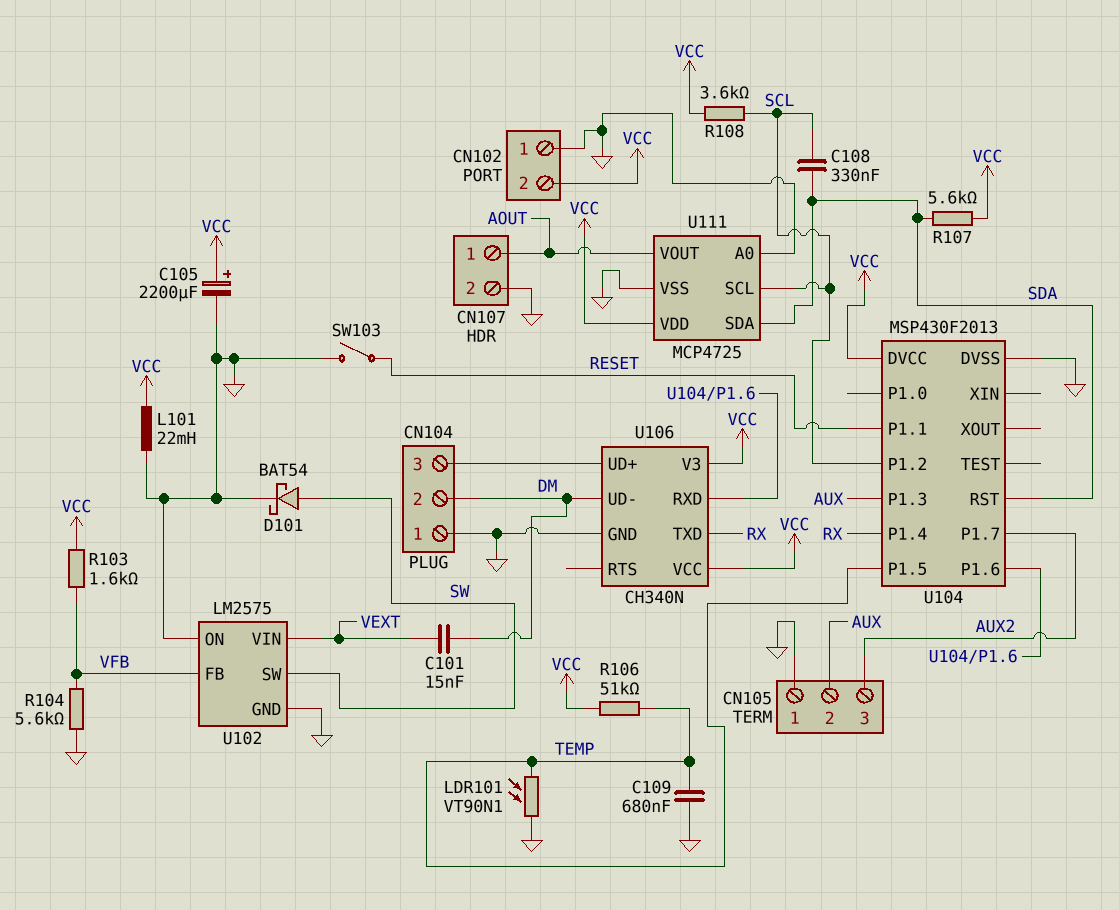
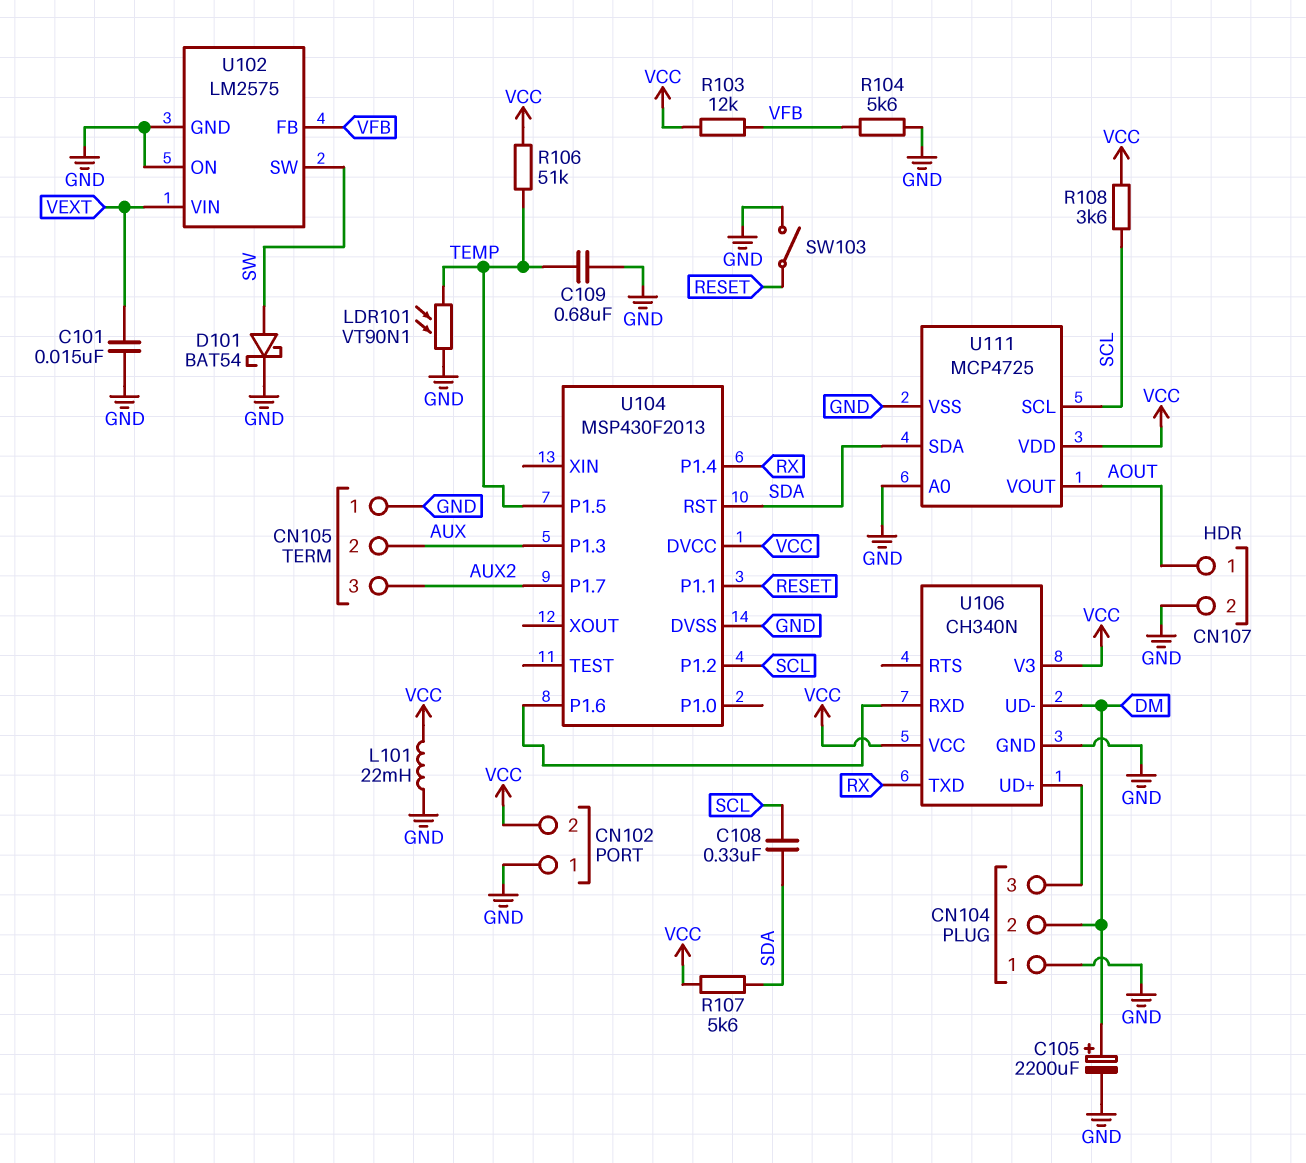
C101: 15nF (DM, VEXT) -> 15nF (GND, VEXT)
C105: 2200uF (plus VCC, minus GND) -> 2200uF (plus DM, minus GND)
R103: 1.6k (VCC, VFB) -> 12k (VCC, VFB)

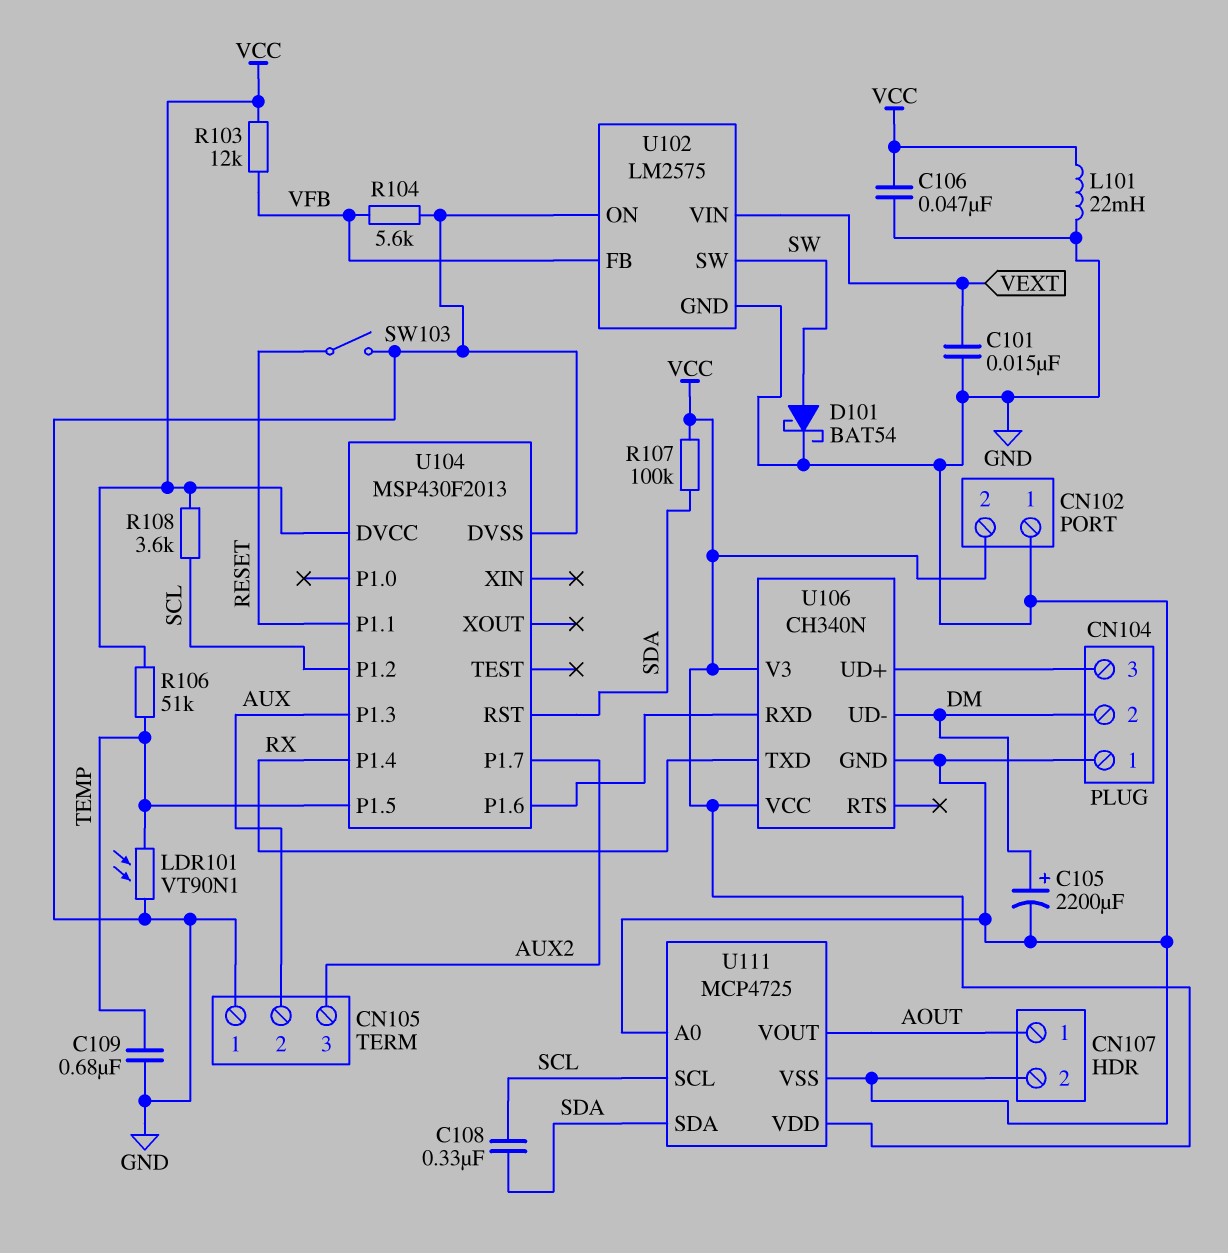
C106: none -> 47nF (GND, VCC)
R107: 5.6k (SDA, VCC) -> 100k (SDA, VCC)

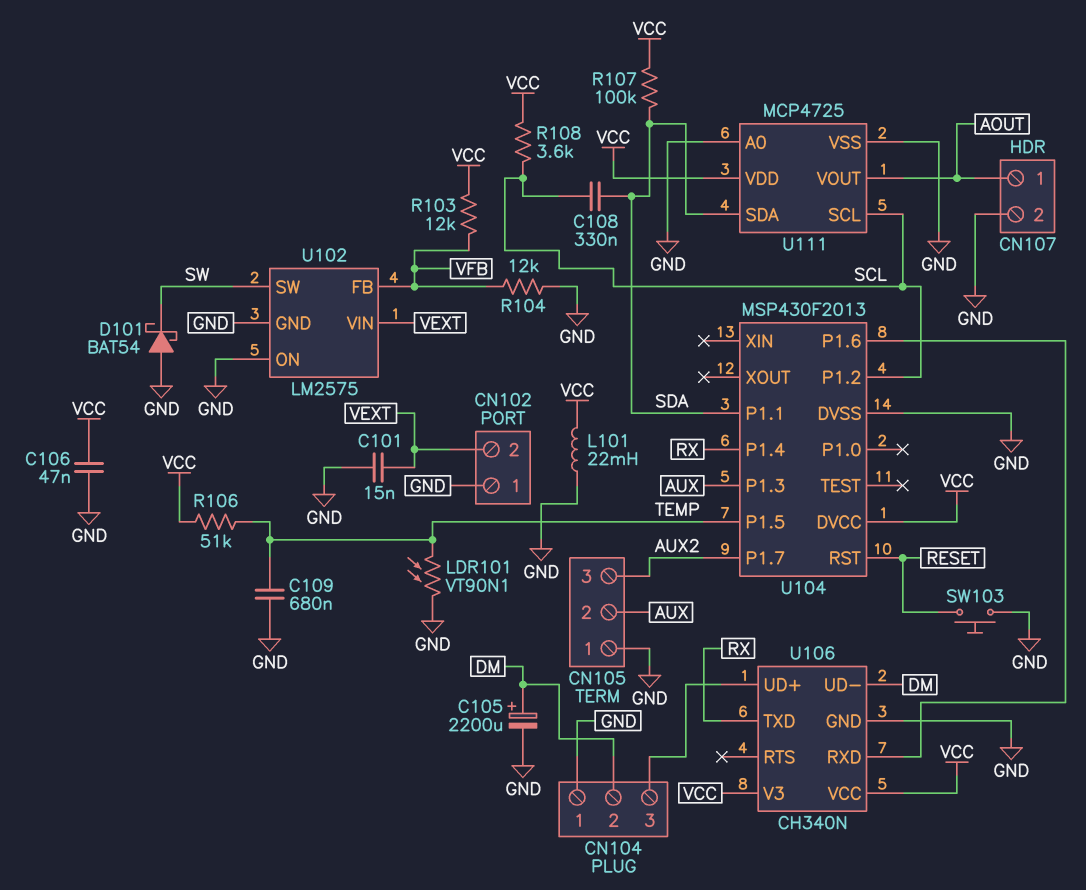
CN102 pin 2: VCC -> VEXT
D101: schottky BAT54 (A SW, K GND) -> schottky BAT54 (A GND, K SW)
R104: 5.6k (GND, VFB) -> 12k (GND, VFB)
SW103: switch (GND, RESET) -> button (GND, RESET)
U104 pin P1.1: RESET -> SDA
U104 pin RST: SDA -> RESET

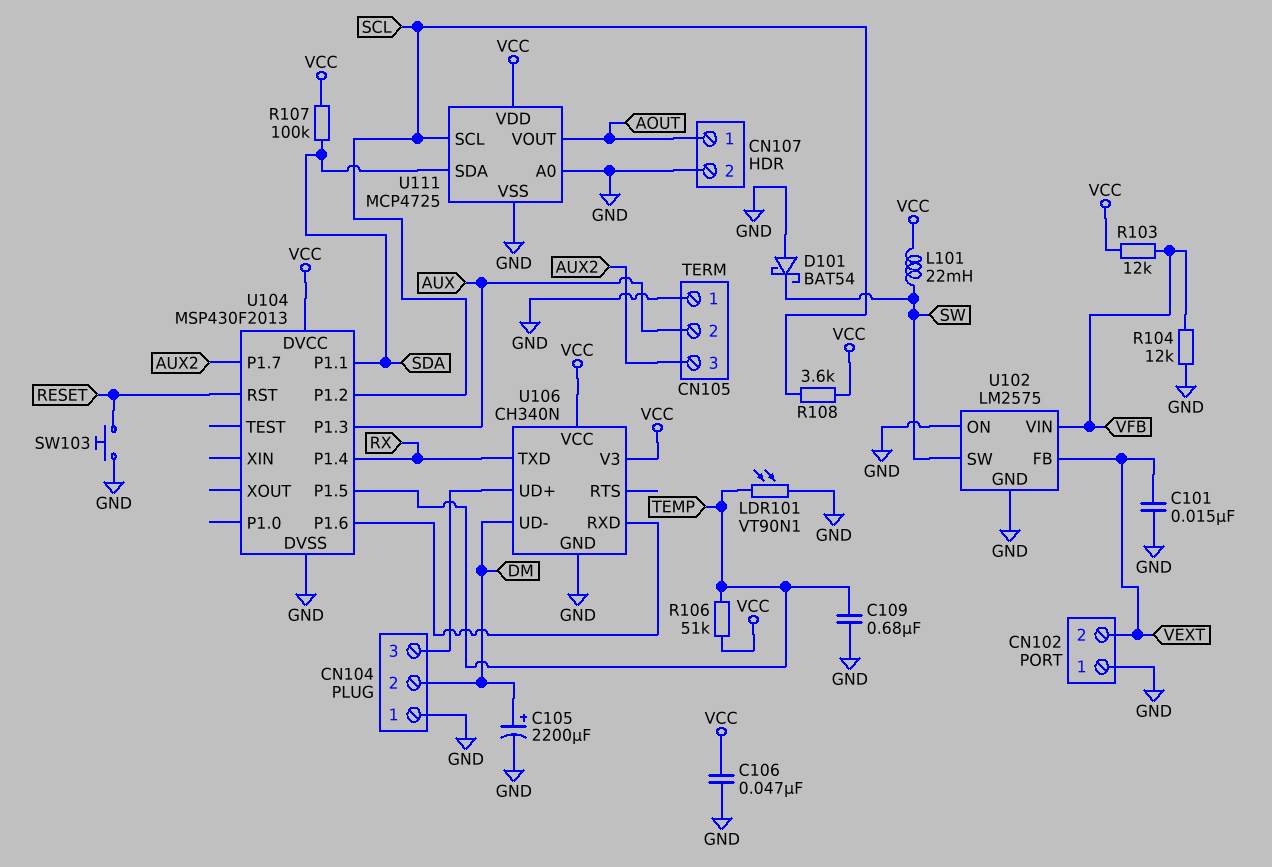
C108: 330nF (SCL, SDA) -> none
L101: 22mH (GND, VCC) -> 22mH (SW, VCC)
U102 pin FB: VFB -> VEXT
U102 pin VIN: VEXT -> VFB

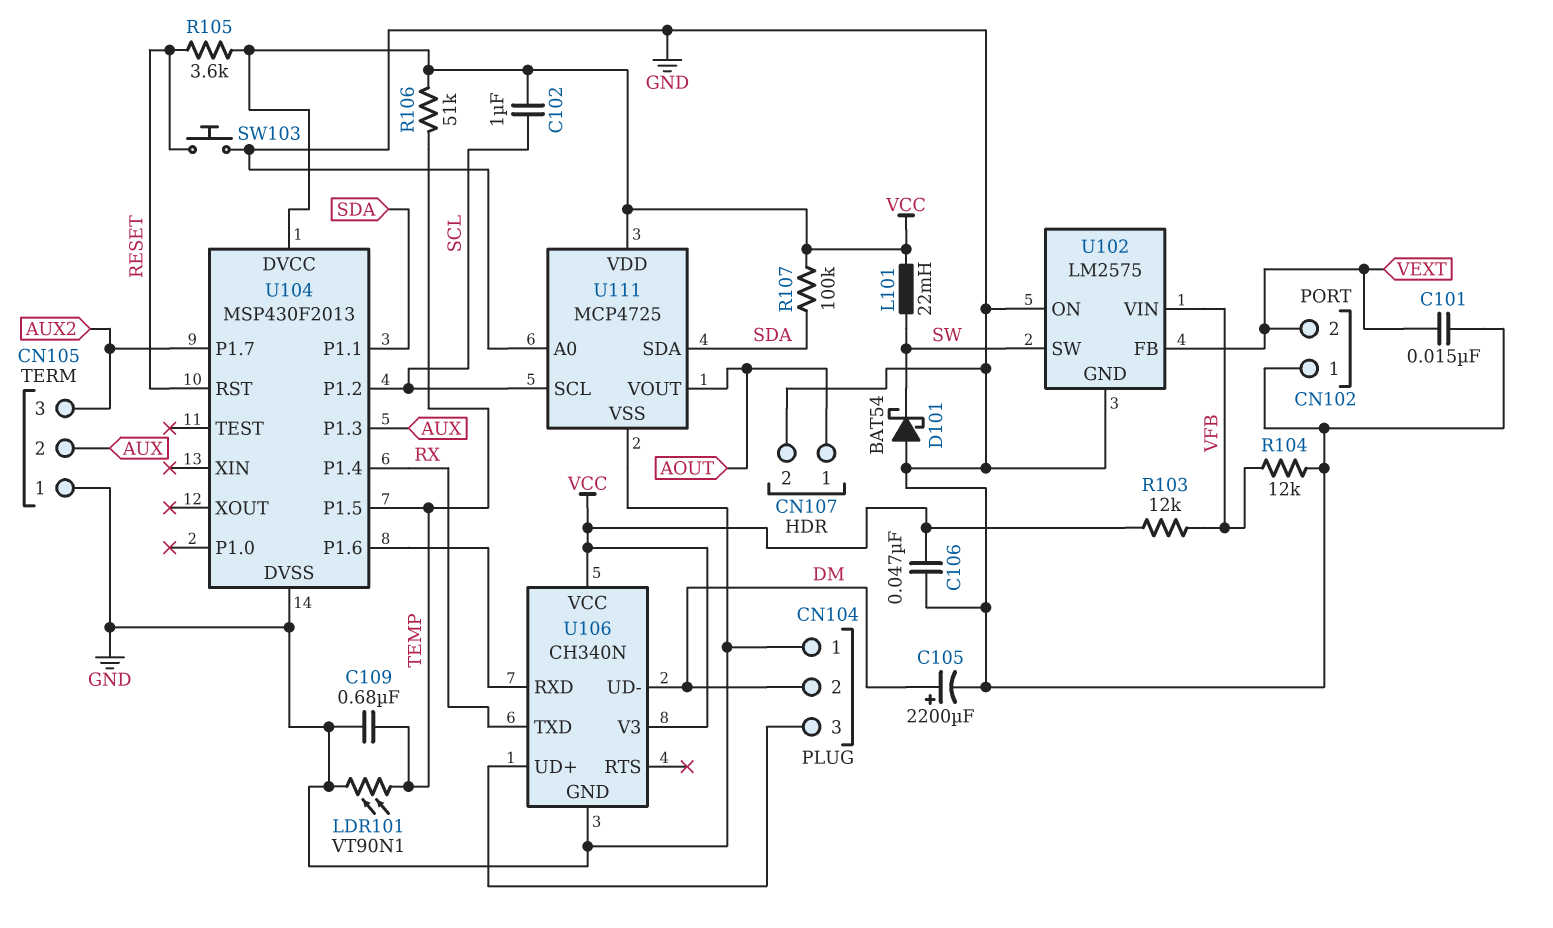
C102: none -> 1uF (SCL, VCC)
R105: none -> 3.6k (RESET, VCC)
R108: 3.6k (SCL, VCC) -> none

